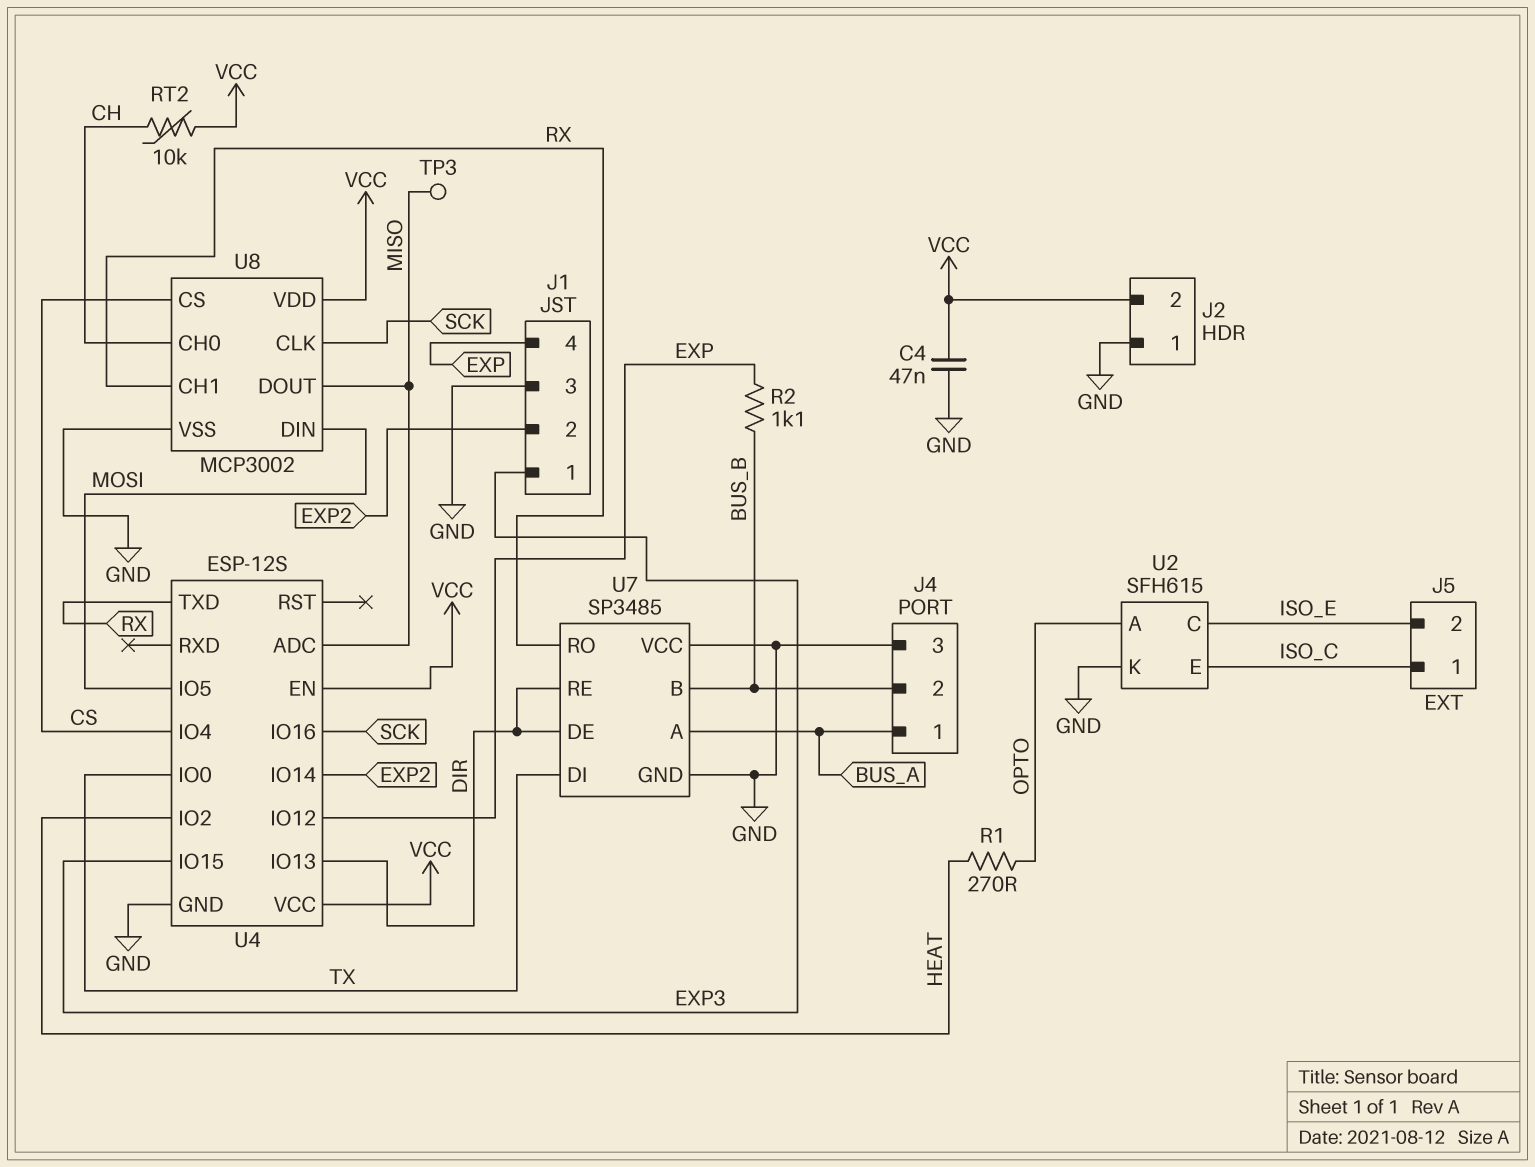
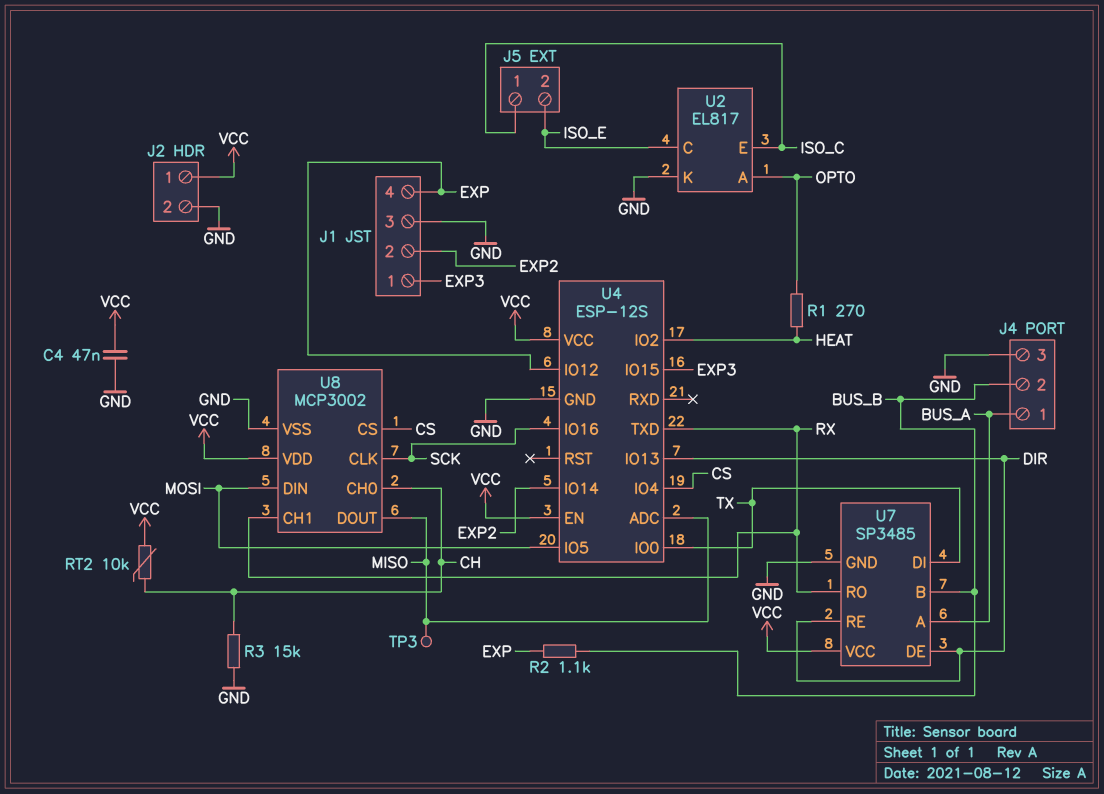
J2 pin 1: GND -> VCC
J2 pin 2: VCC -> GND
R3: none -> 15k (CH, GND)
U2: SFH615 -> EL817
U7 pin VCC: GND -> VCC

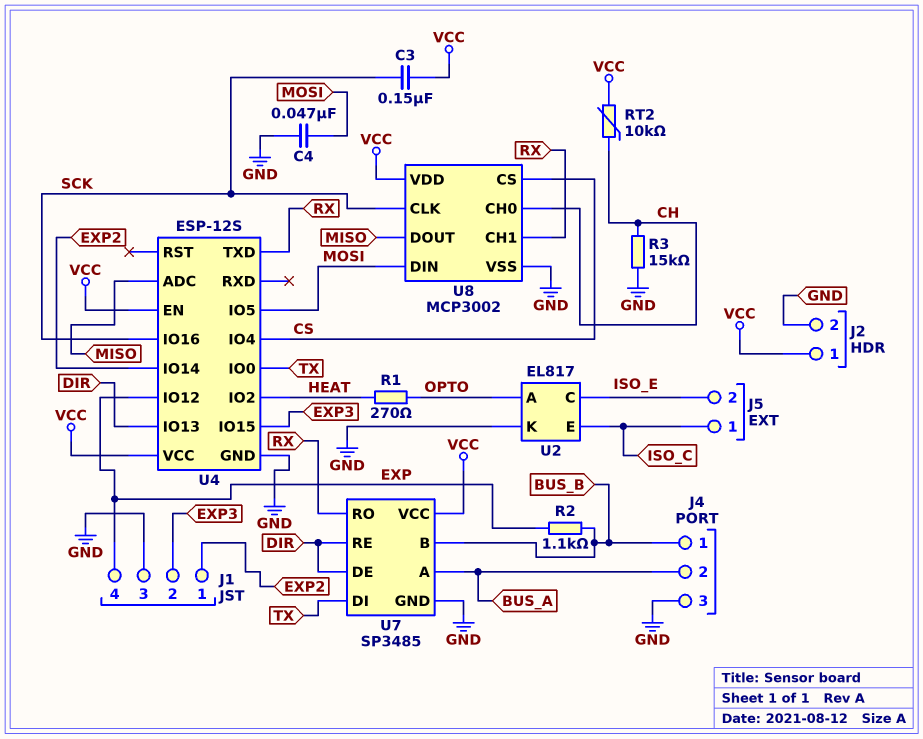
C3: none -> 150nF (SCK, VCC)
C4: 47nF (GND, VCC) -> 47nF (GND, MOSI)
J1 pin 1: EXP3 -> EXP2
J1 pin 2: EXP2 -> EXP3
J4 pin 1: BUS_A -> BUS_B
J4 pin 2: BUS_B -> BUS_A
TP3: test point (MISO) -> none

